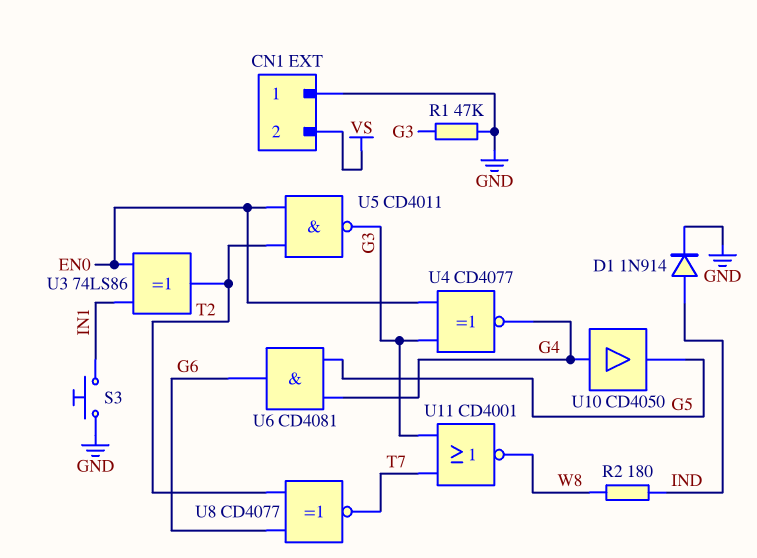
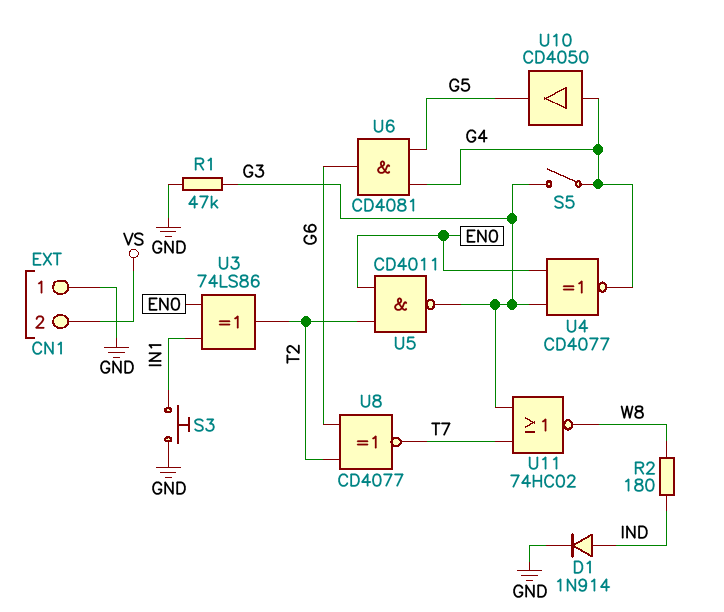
S5: none -> switch (G3, G4)
U11: NOR CD4001 (in G3, in T7, out W8) -> NOR 74HC02 (in G3, in T7, out W8)

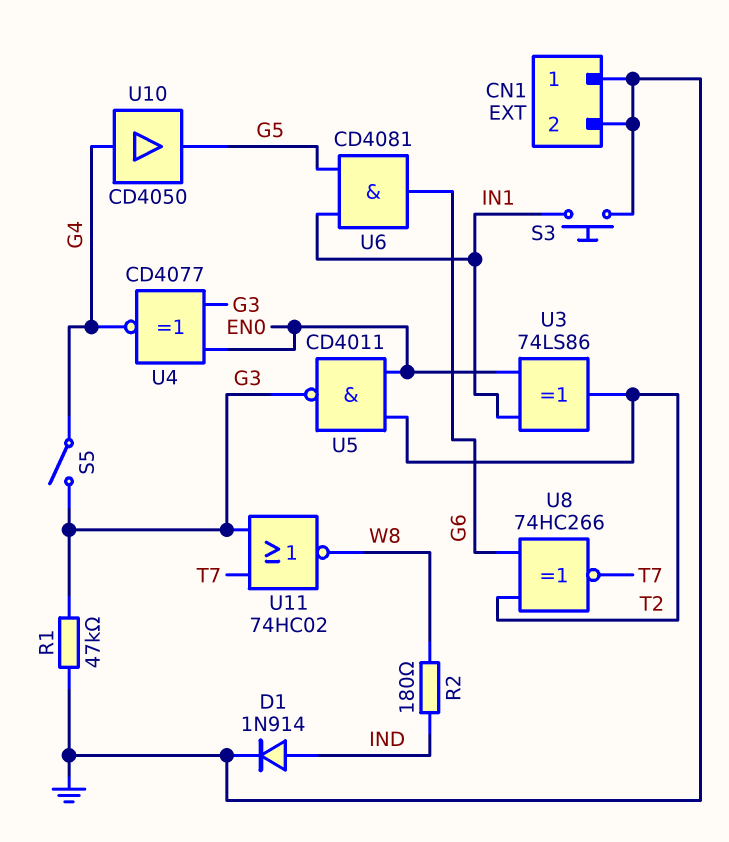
CN1 pin 2: VS -> GND
U6: AND CD4081 (in G4, in G5, out G6) -> AND CD4081 (in G5, in IN1, out G6)
U8: XNOR CD4077 (in G6, in T2, out T7) -> XNOR 74HC266 (in G6, in T2, out T7)

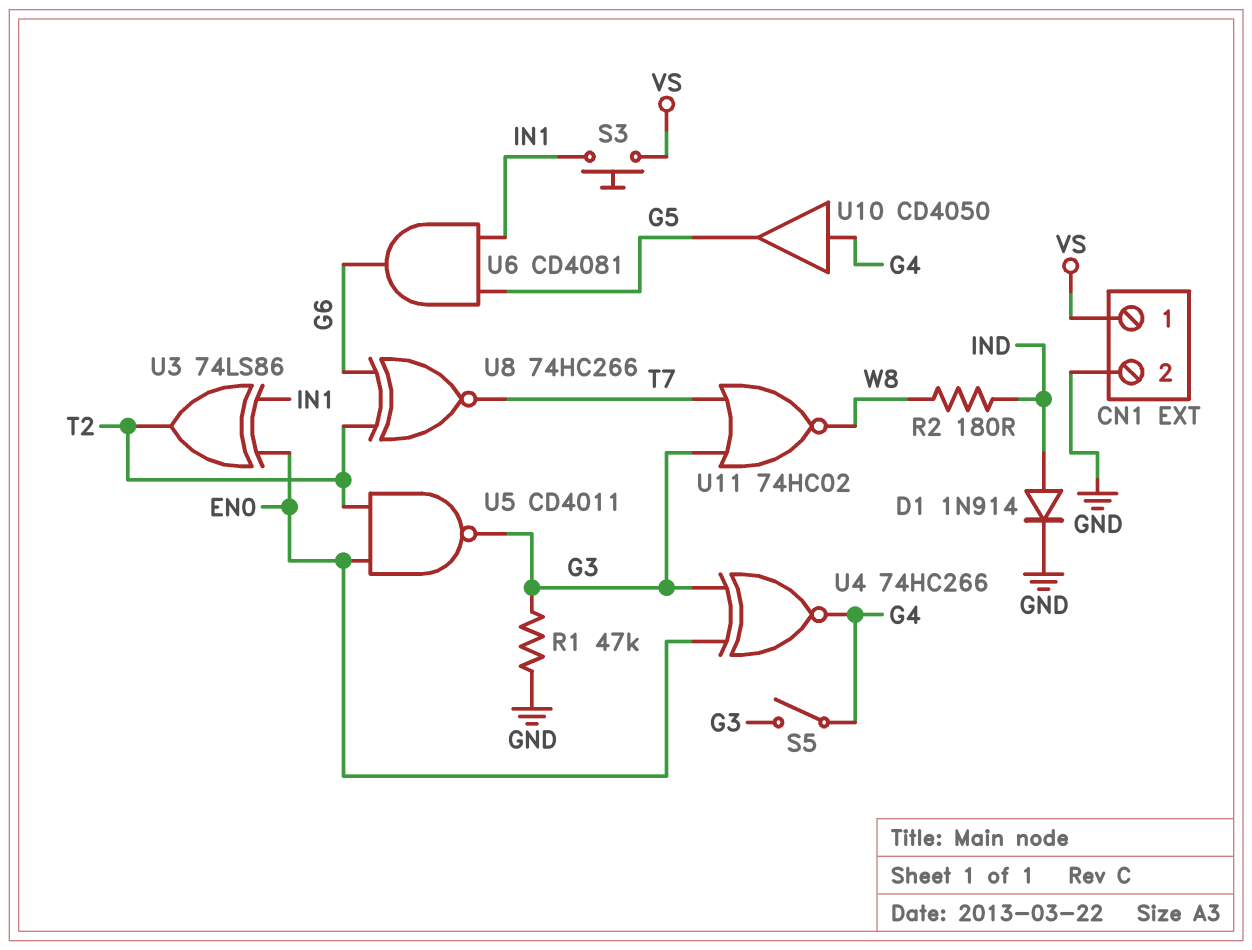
CN1 pin 1: GND -> VS
S3: button (GND, IN1) -> button (IN1, VS)
U4: XNOR CD4077 (in EN0, in G3, out G4) -> XNOR 74HC266 (in EN0, in G3, out G4)

